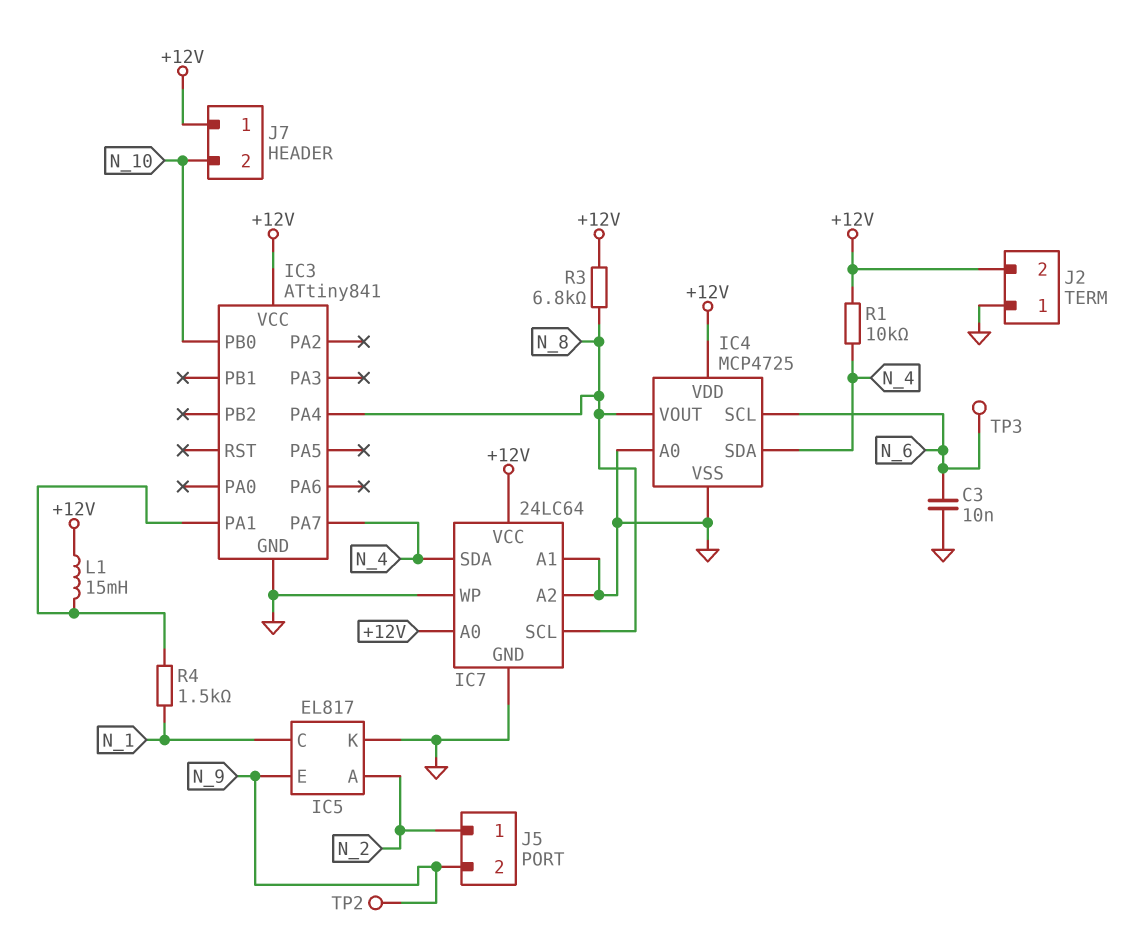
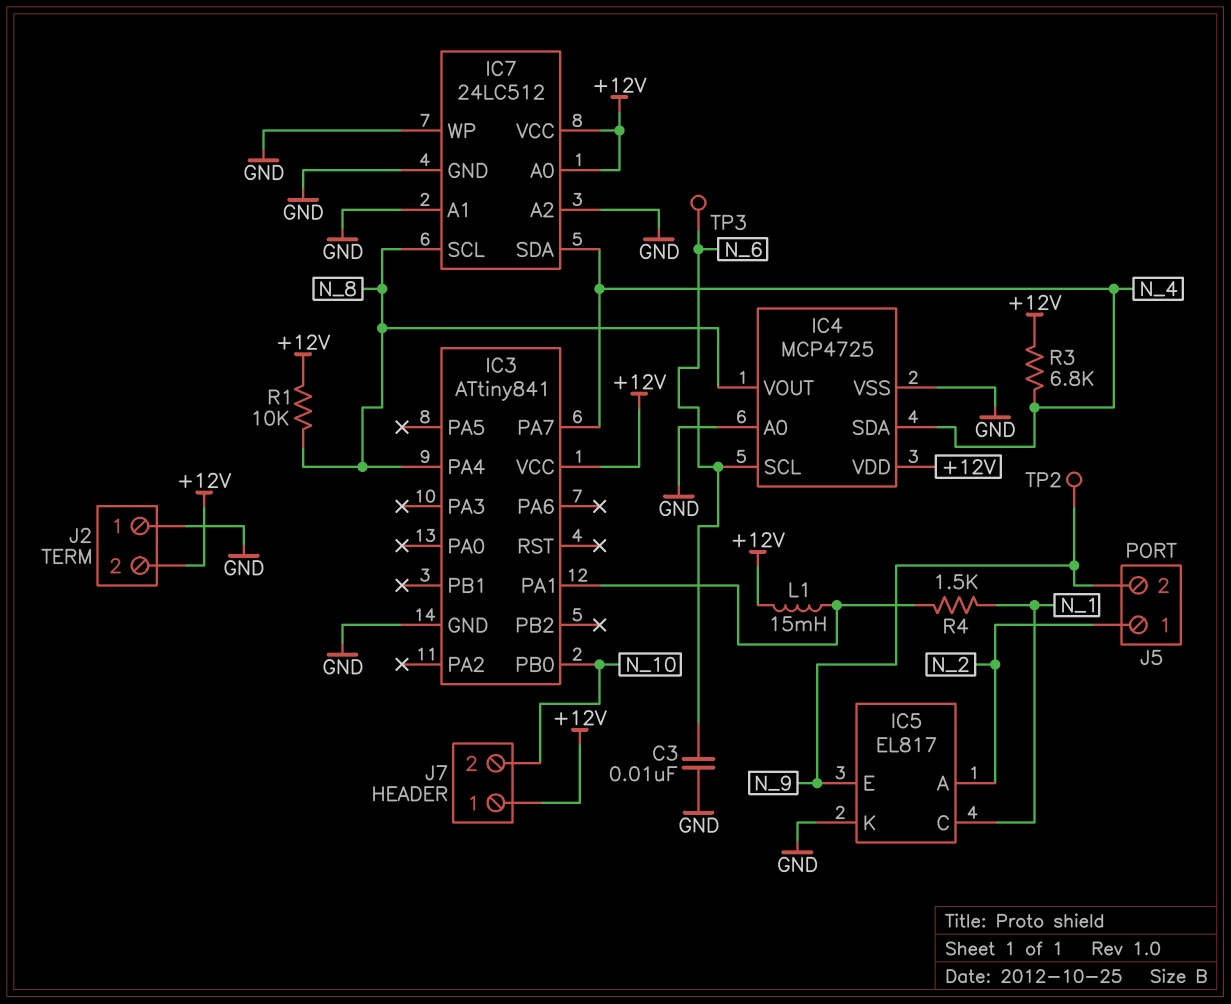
IC7: 24LC64 -> 24LC512
R1: 10k (+12V, N_4) -> 10k (+12V, N_8)
R3: 6.8k (+12V, N_8) -> 6.8k (+12V, N_4)

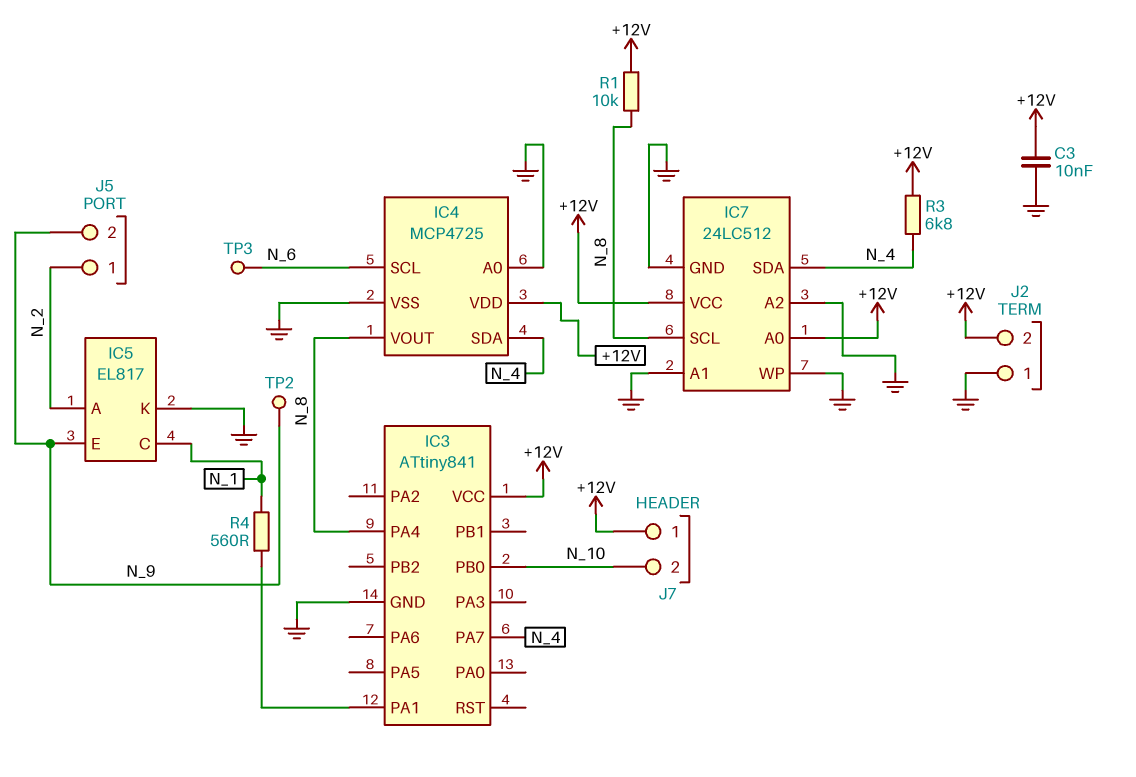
C3: 10nF (GND, N_6) -> 10nF (+12V, GND)
L1: 15mH (+12V, IC3/PA1) -> none
R4: 1.5k (IC3/PA1, N_1) -> 560 (IC3/PA1, N_1)

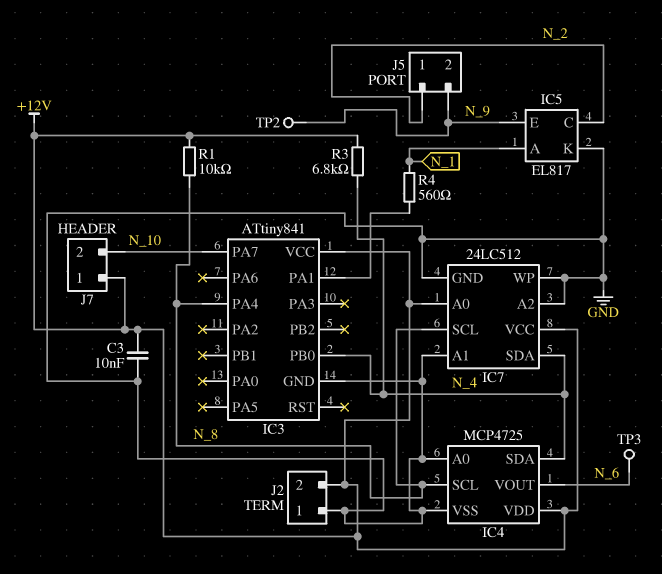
IC3 pin PA7: N_4 -> N_10
IC3 pin PB0: N_10 -> N_4
IC4 pin SCL: N_6 -> N_8
IC4 pin VOUT: N_8 -> N_6
IC5 pin A: N_2 -> N_1
IC5 pin C: N_1 -> N_2

